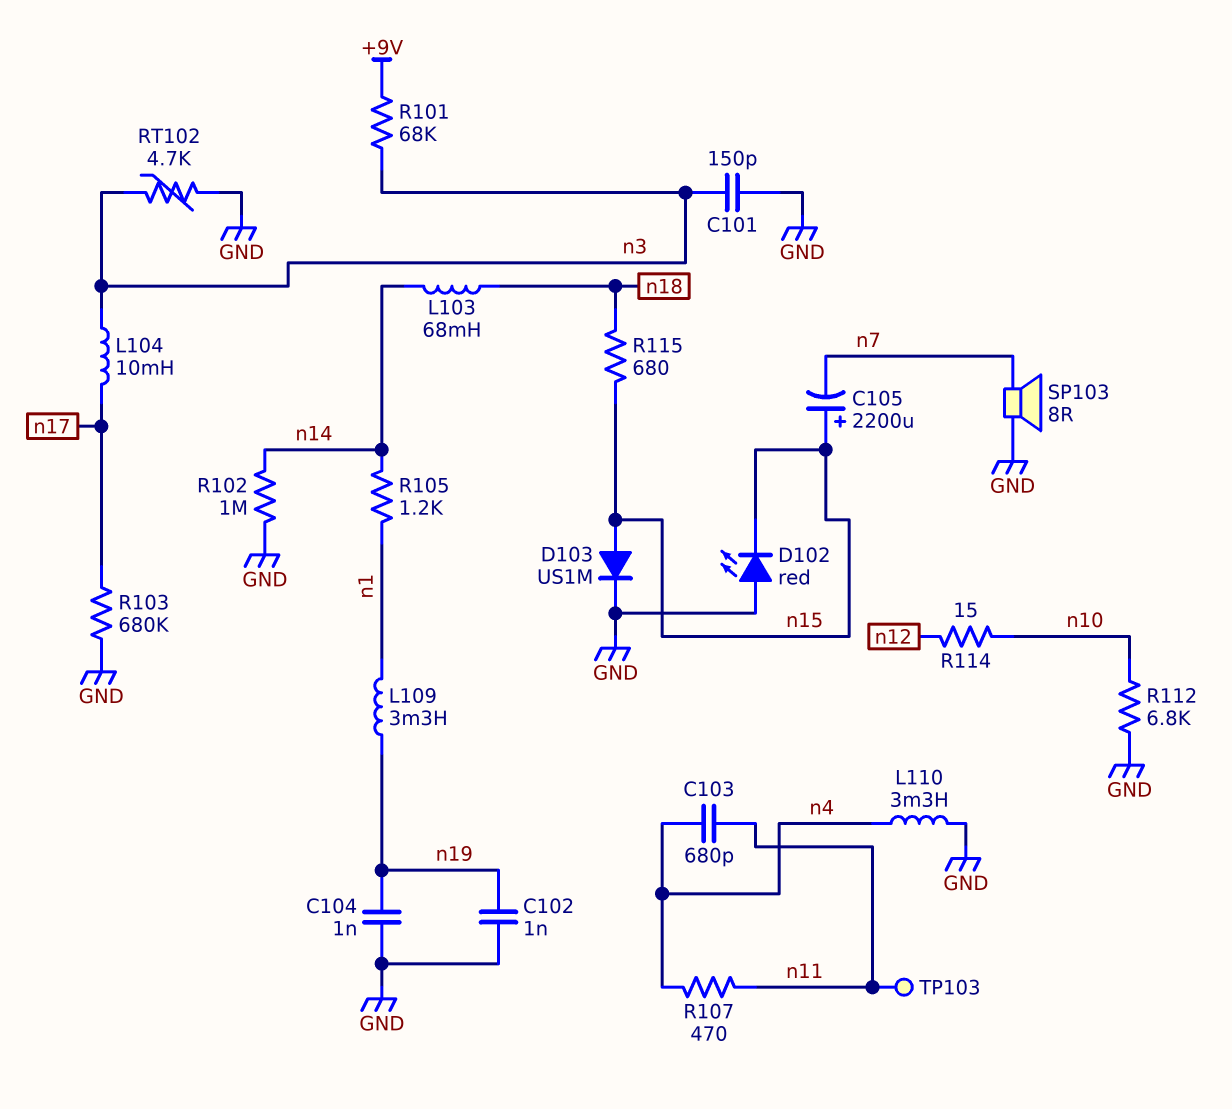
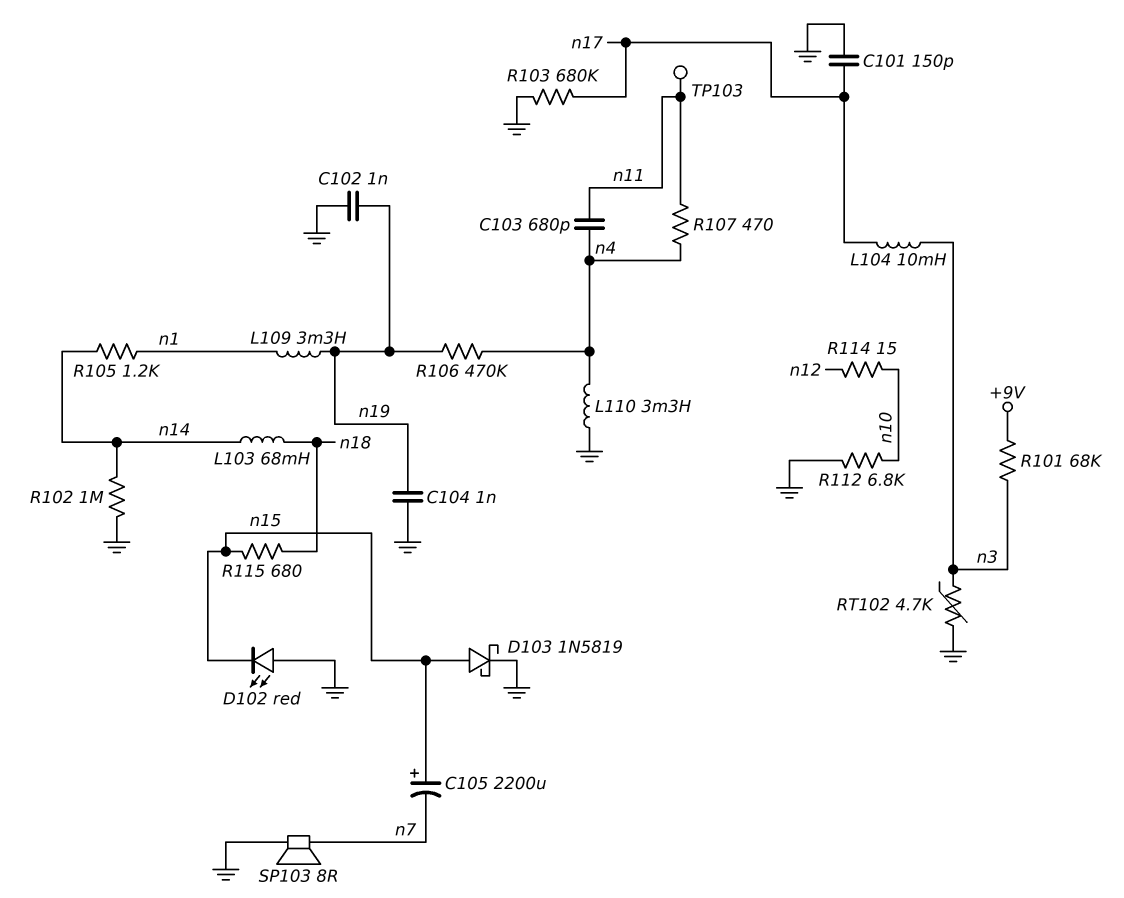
C101: 150pF (GND, n3) -> 150pF (GND, n17)
D103: diode US1M (A n15, K GND) -> schottky 1N5819 (A n15, K GND)
R106: none -> 470k (n4, n19)

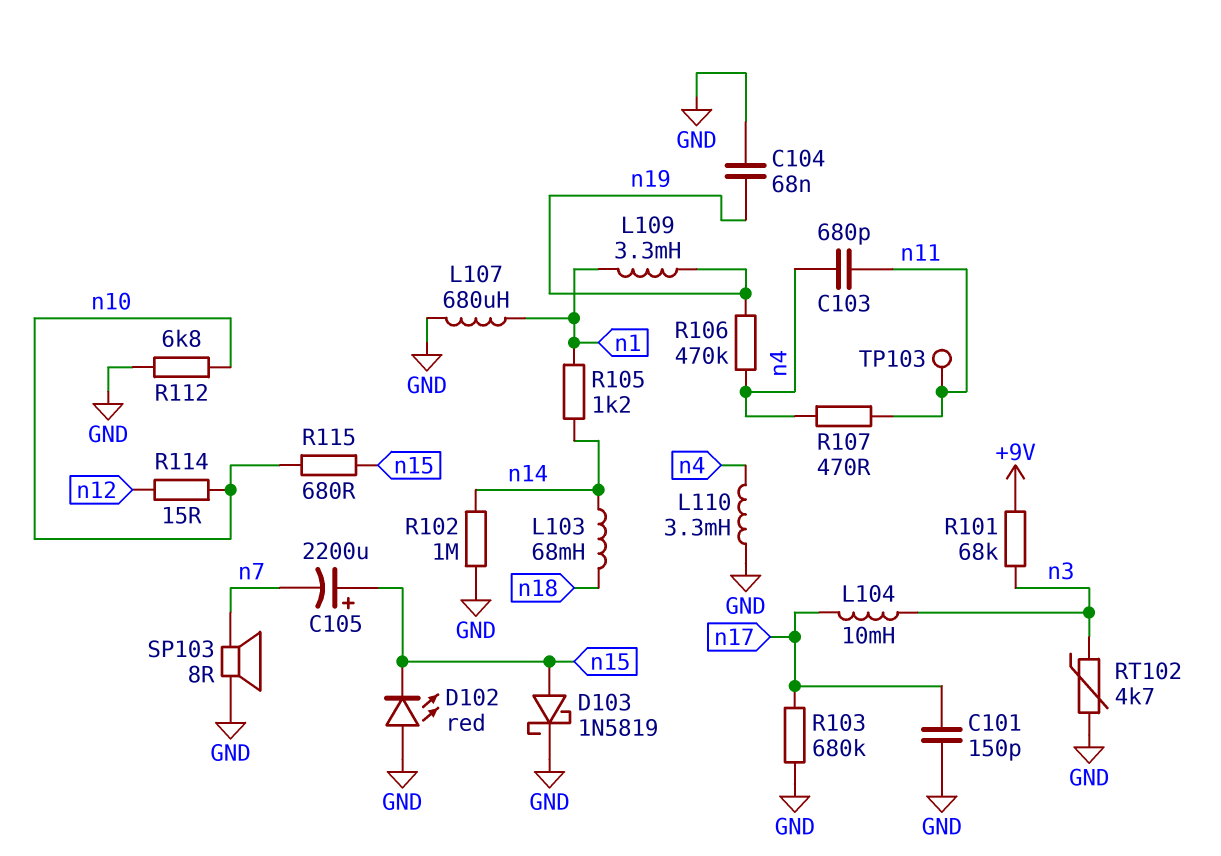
C102: 1nF (GND, n19) -> none
C104: 1nF (GND, n19) -> 68nF (GND, n19)
L107: none -> 680uH (GND, n1)
R115: 680 (n15, n18) -> 680 (n10, n15)

